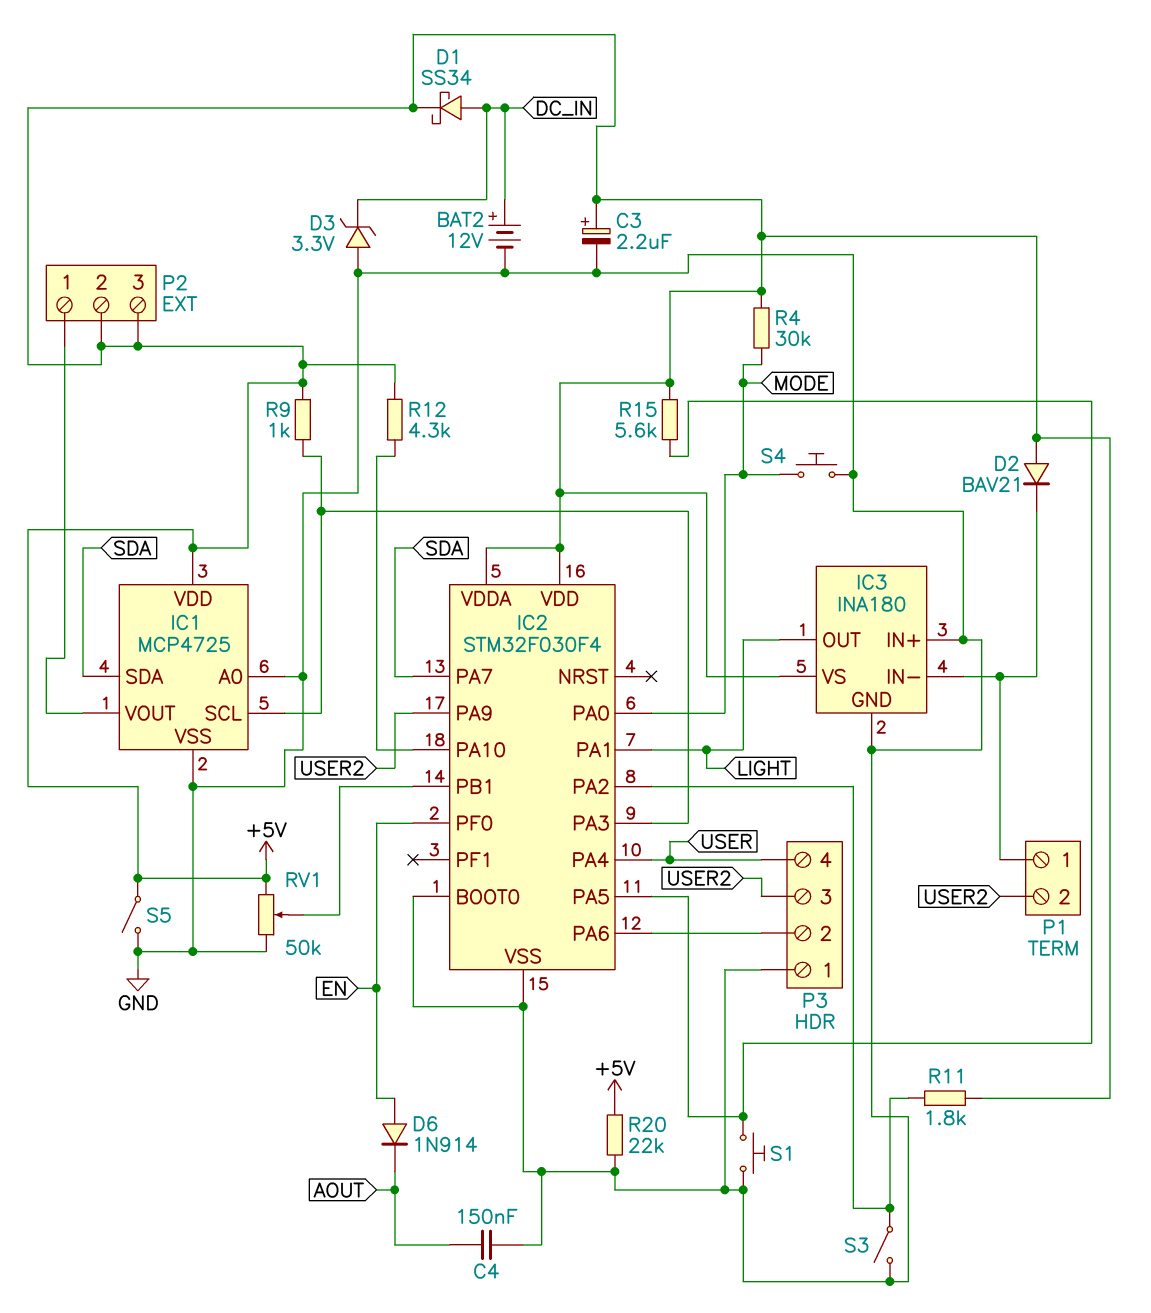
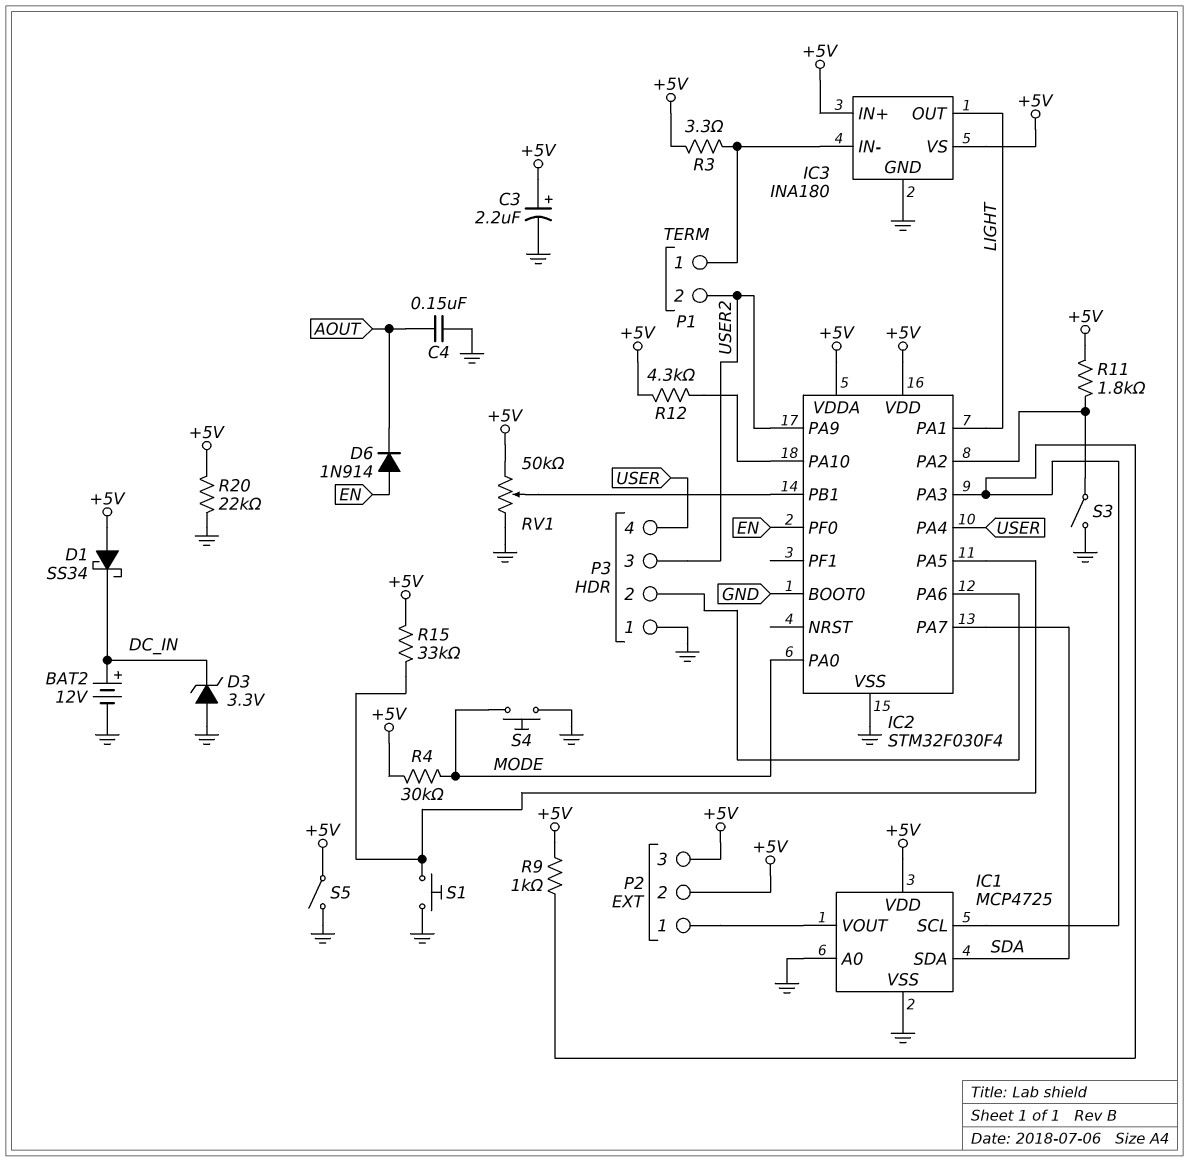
D1: schottky SS34 (A DC_IN, K +5V) -> schottky SS34 (A +5V, K DC_IN)
D2: diode BAV21 (A +5V, K IC3/IN-) -> none
IC3 pin IN+: GND -> +5V
R3: none -> 3.3 (+5V, IC3/IN-)
R15: 5.6k (+5V, IC2/PA5) -> 33k (+5V, IC2/PA5)

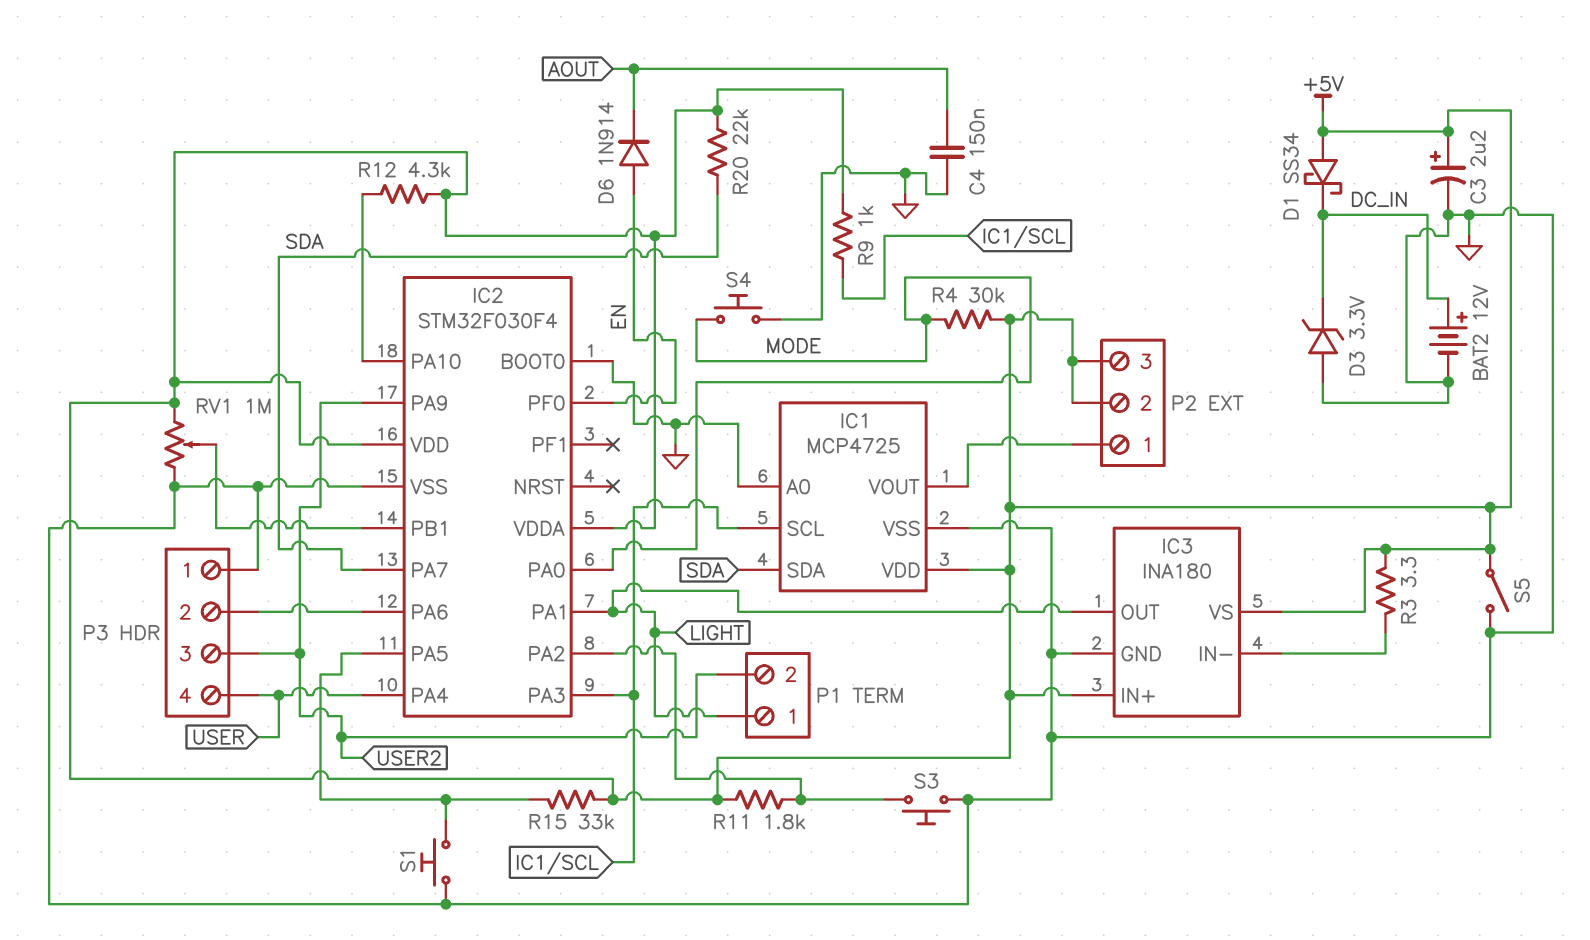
P1 pin 1: IC3/IN- -> LIGHT
R20: 22k (+5V, GND) -> 22k (+5V, SDA)
RV1: 50k (+5V, GND, wiper IC2/PB1) -> 1M (+5V, GND, wiper IC2/PB1)
S3: switch (GND, IC2/PA2) -> button (GND, IC2/PA2)

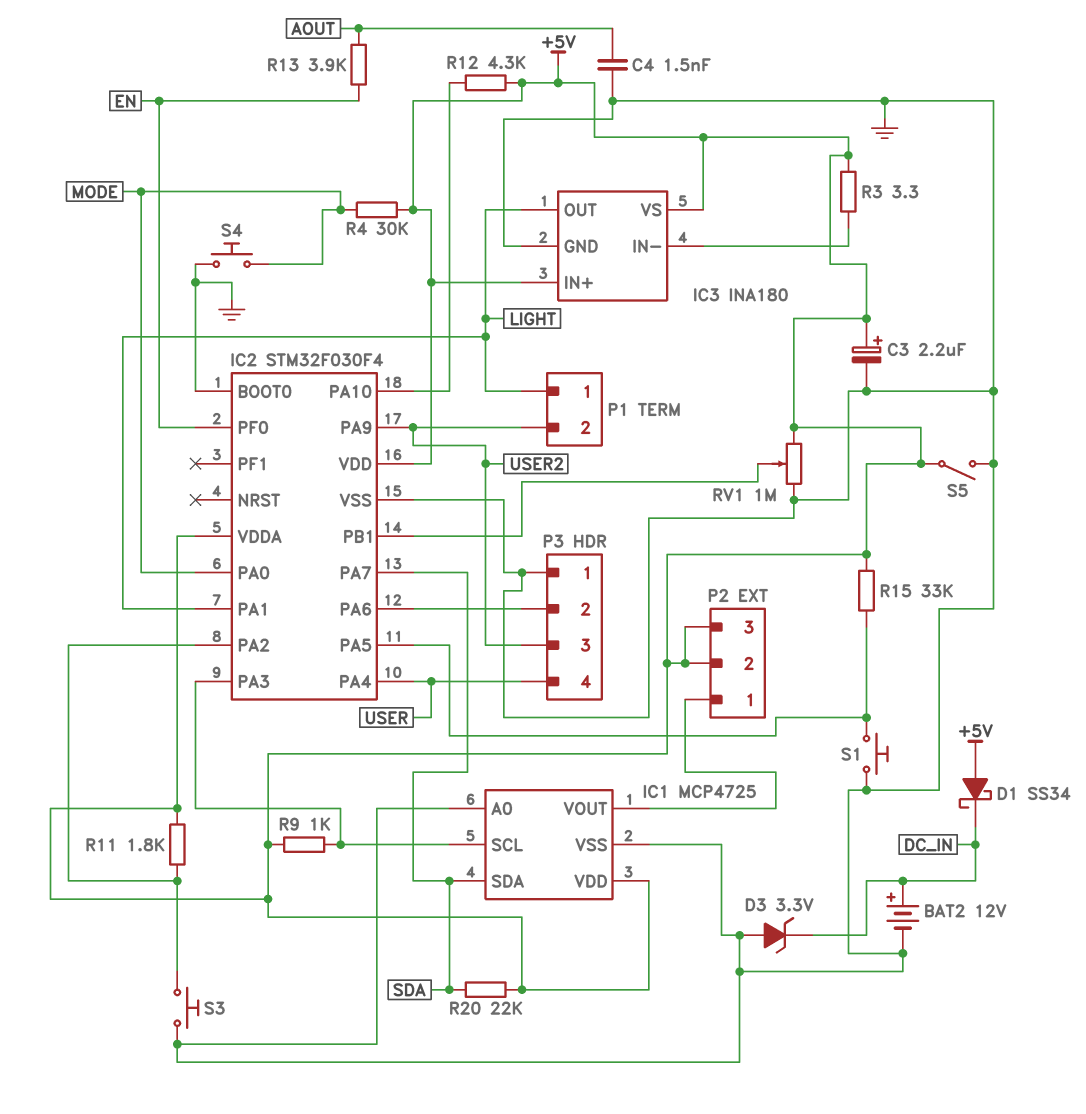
C4: 150nF (AOUT, GND) -> 1.5nF (AOUT, GND)
D6: diode 1N914 (A EN, K AOUT) -> none
R13: none -> 3.9k (AOUT, EN)

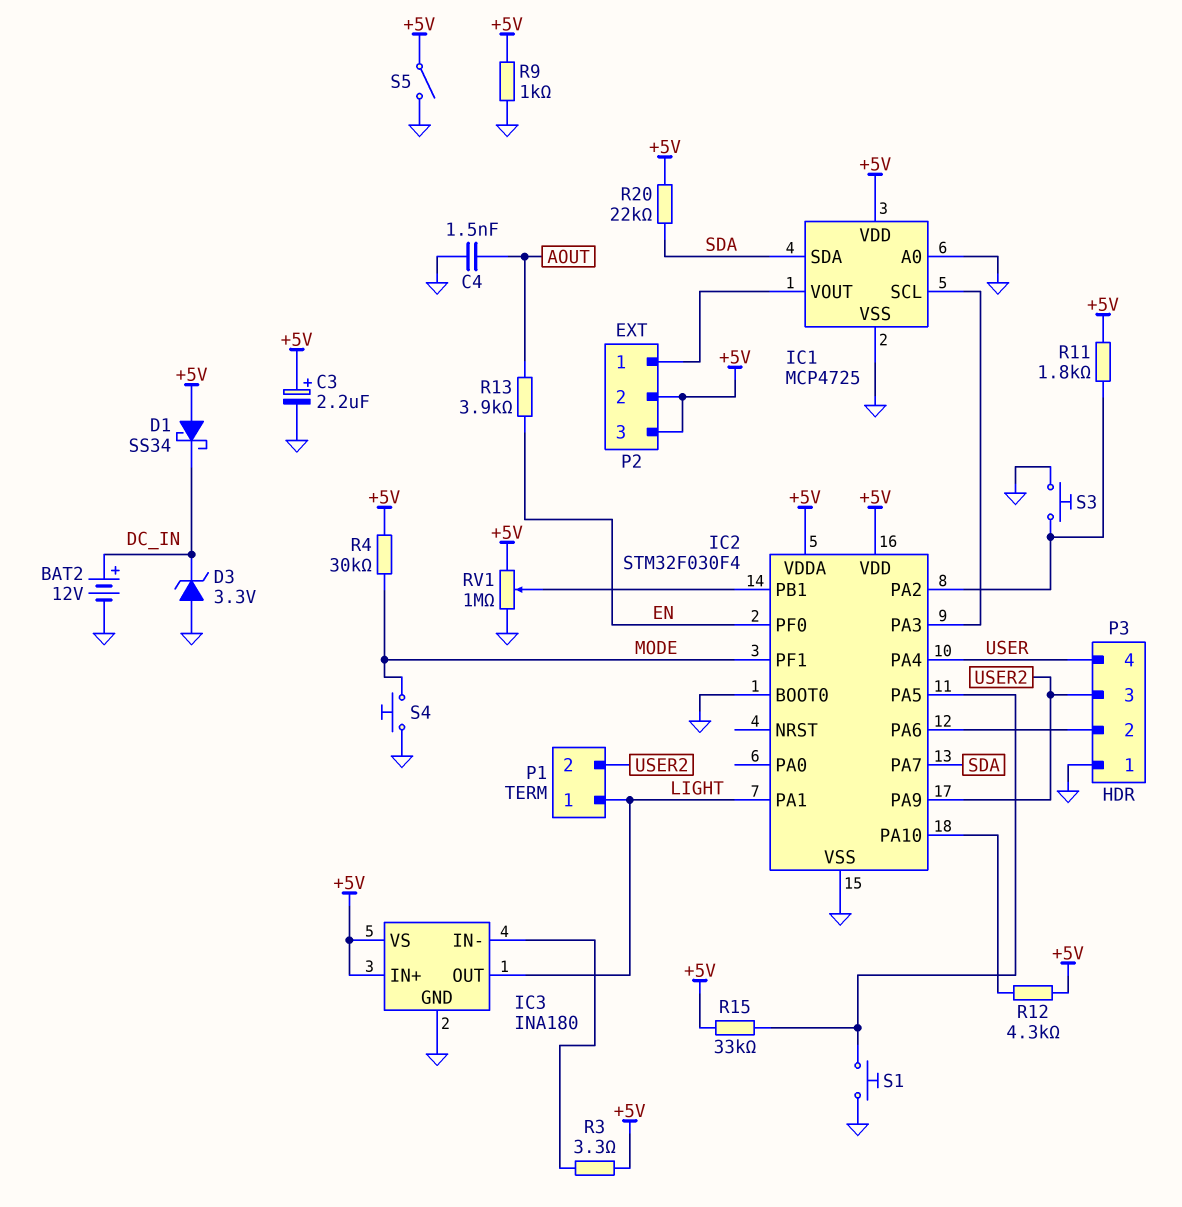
IC2 pin PA0: MODE -> none
IC2 pin PF1: none -> MODE
R9: 1k (+5V, IC1/SCL) -> 1k (+5V, GND)

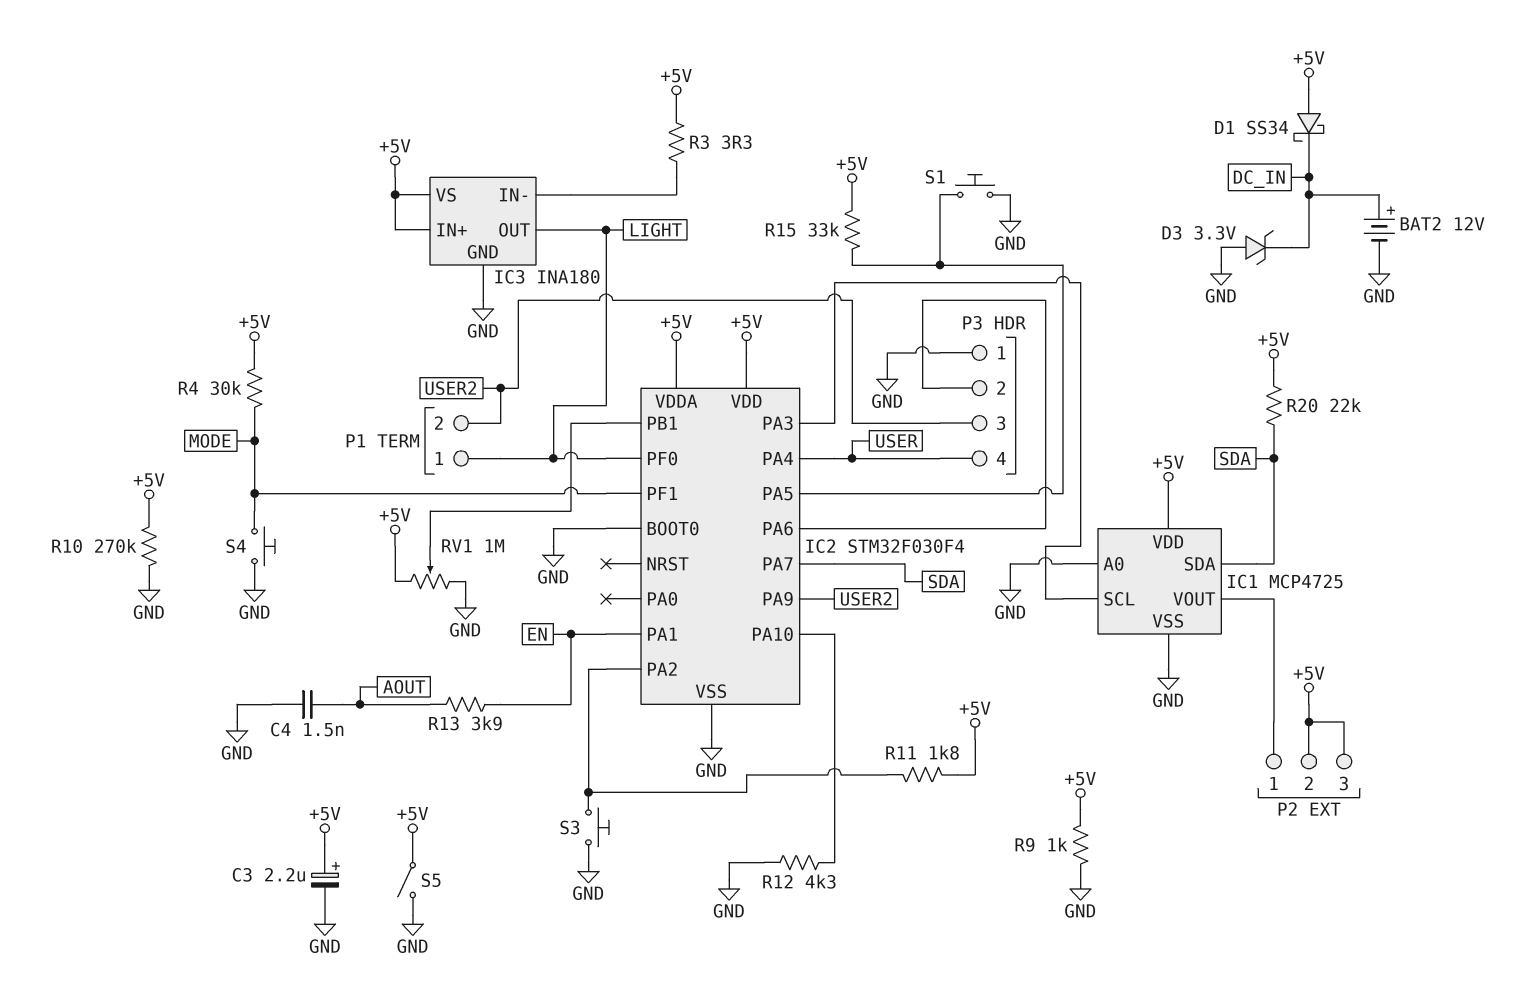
IC2 pin PA1: LIGHT -> EN
IC2 pin PF0: EN -> LIGHT
R10: none -> 270k (+5V, GND)
R12: 4.3k (+5V, IC2/PA10) -> 4.3k (GND, IC2/PA10)

